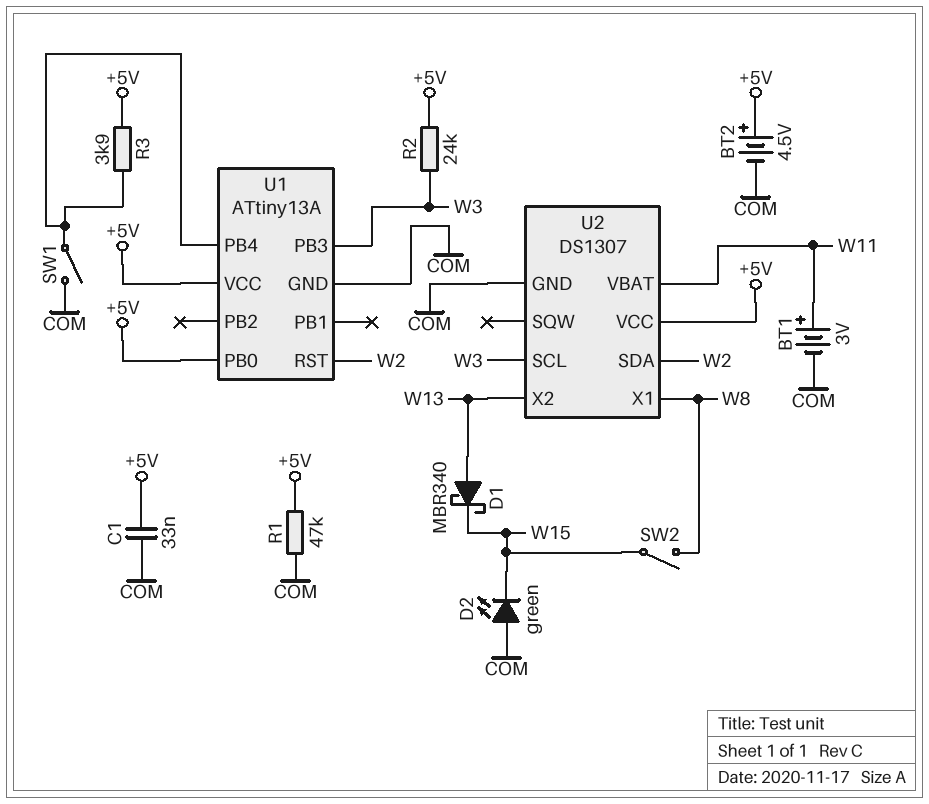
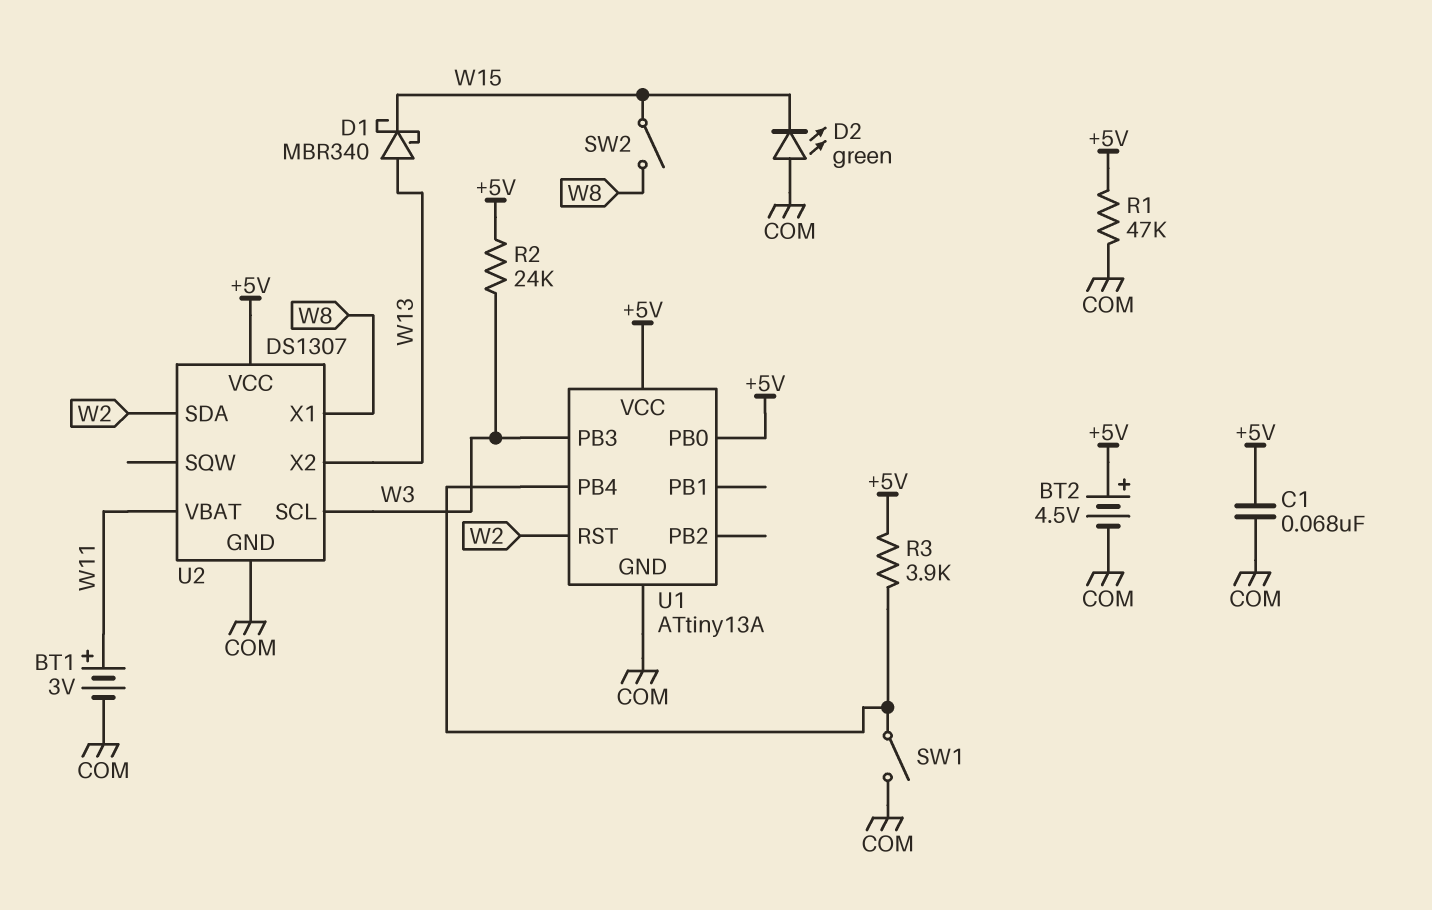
C1: 33nF (+5V, COM) -> 68nF (+5V, COM)

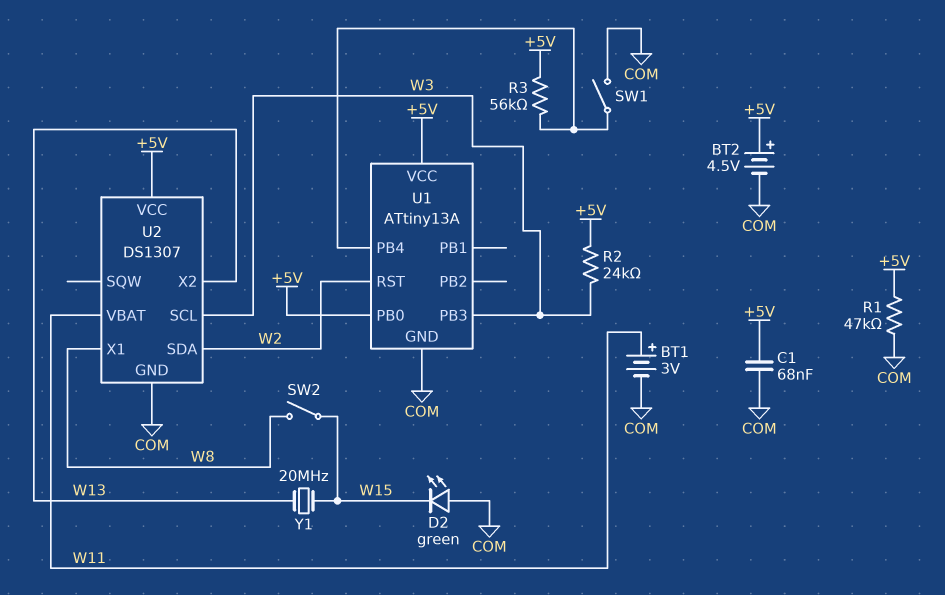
D1: schottky MBR340 (A W13, K W15) -> none
R3: 3.9k (+5V, U1/PB4) -> 56k (+5V, U1/PB4)
Y1: none -> 20MHz (W13, W15)

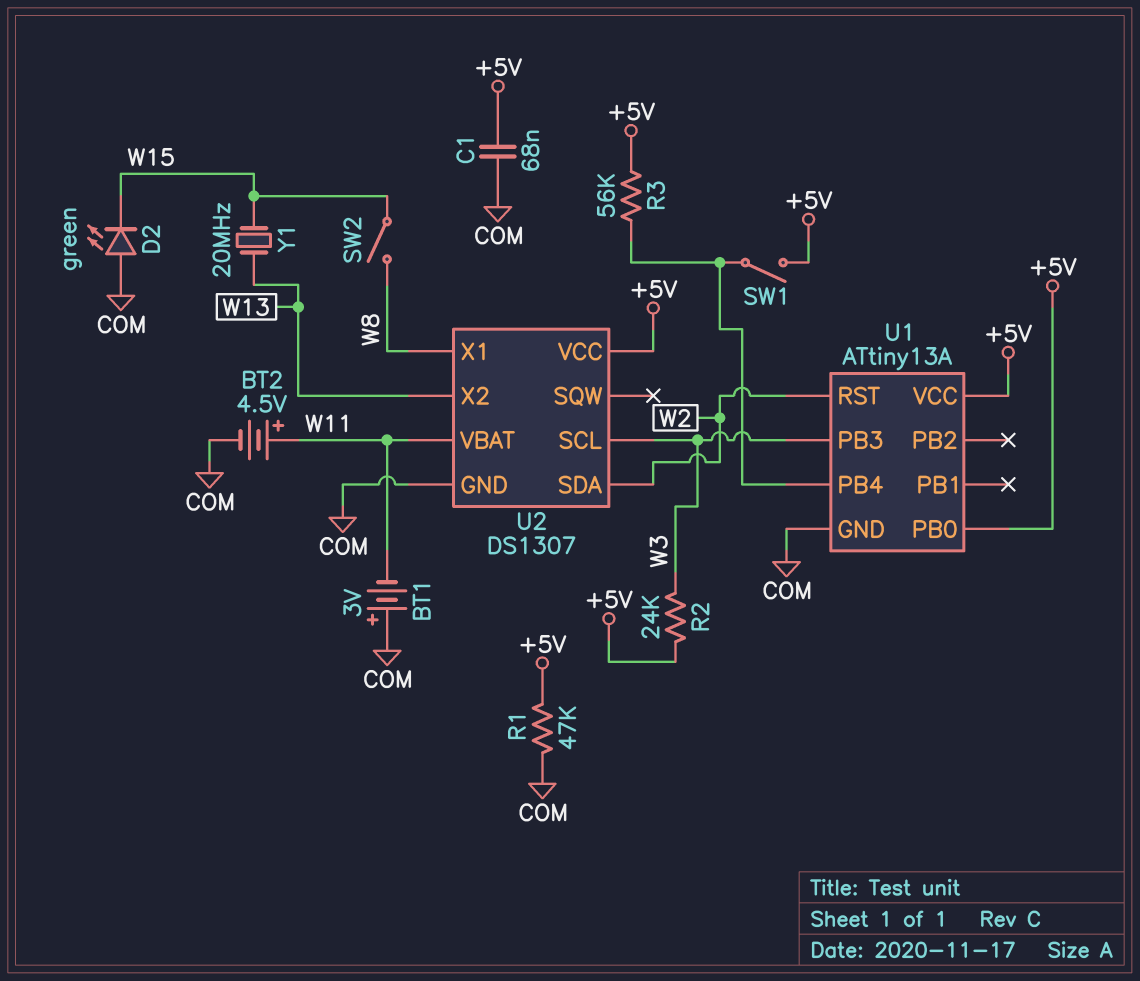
BT1: 3V (plus W11, minus COM) -> 3V (plus COM, minus W11)
BT2: 4.5V (plus +5V, minus COM) -> 4.5V (plus W11, minus COM)
SW1: switch (COM, U1/PB4) -> switch (+5V, U1/PB4)

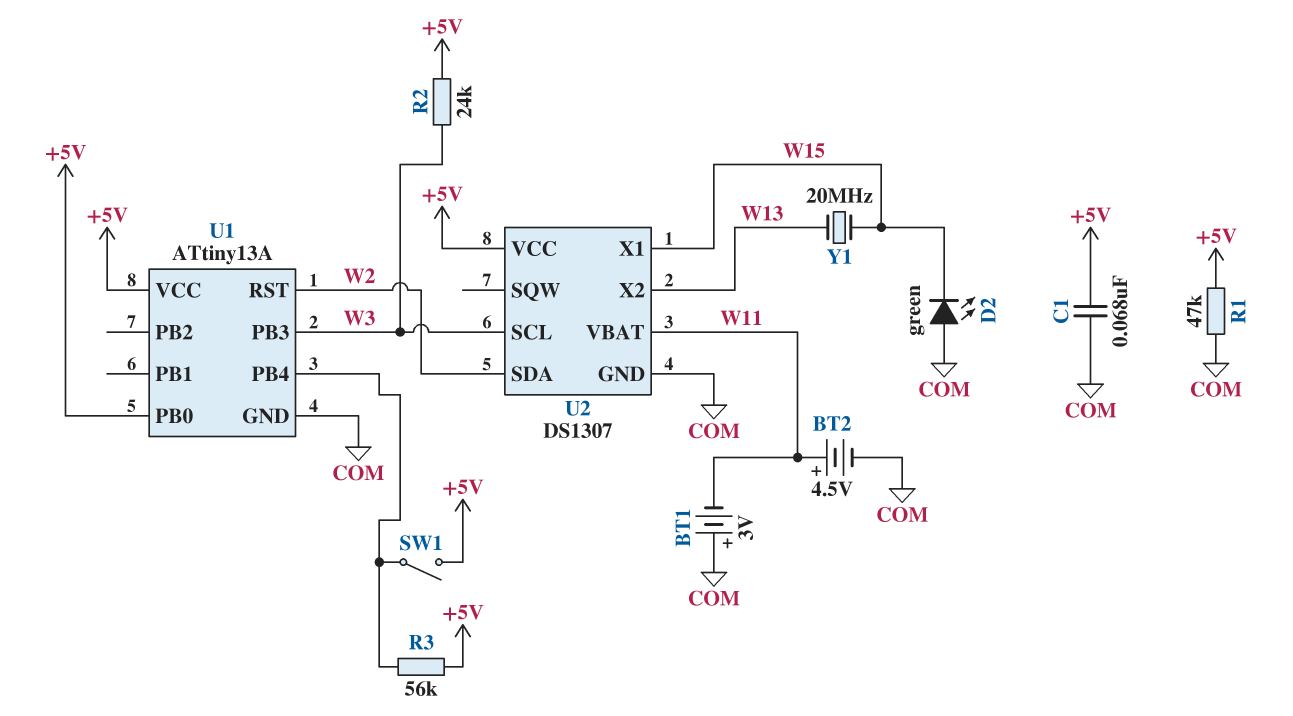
SW2: switch (W8, W15) -> none
U2 pin X1: W8 -> W15

